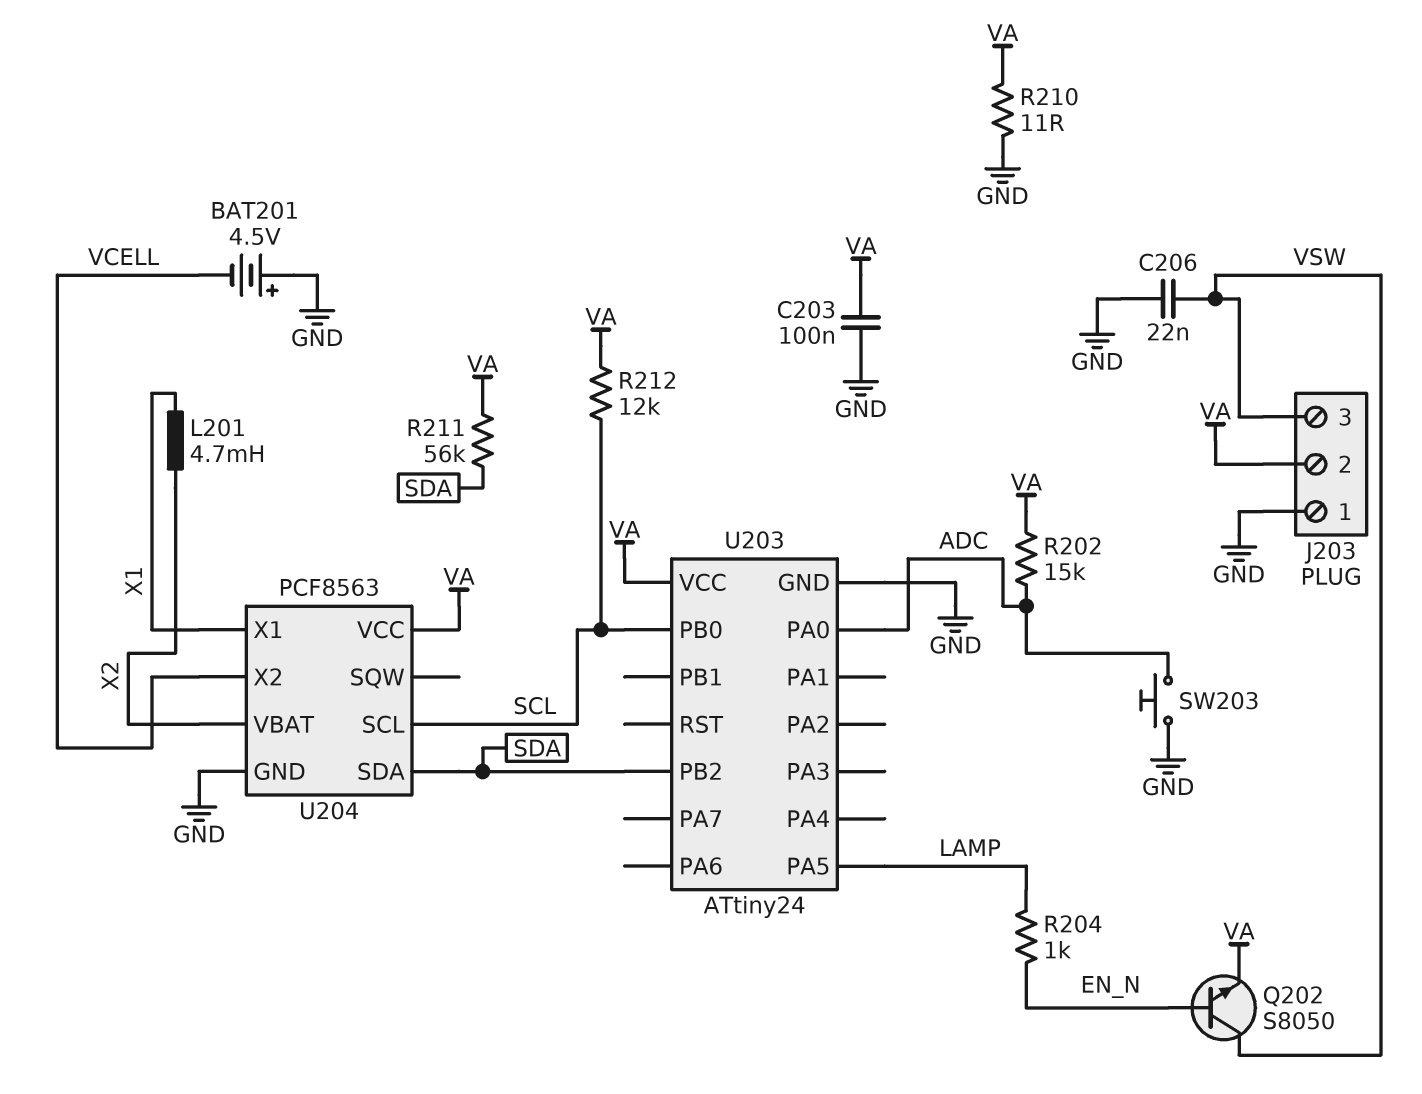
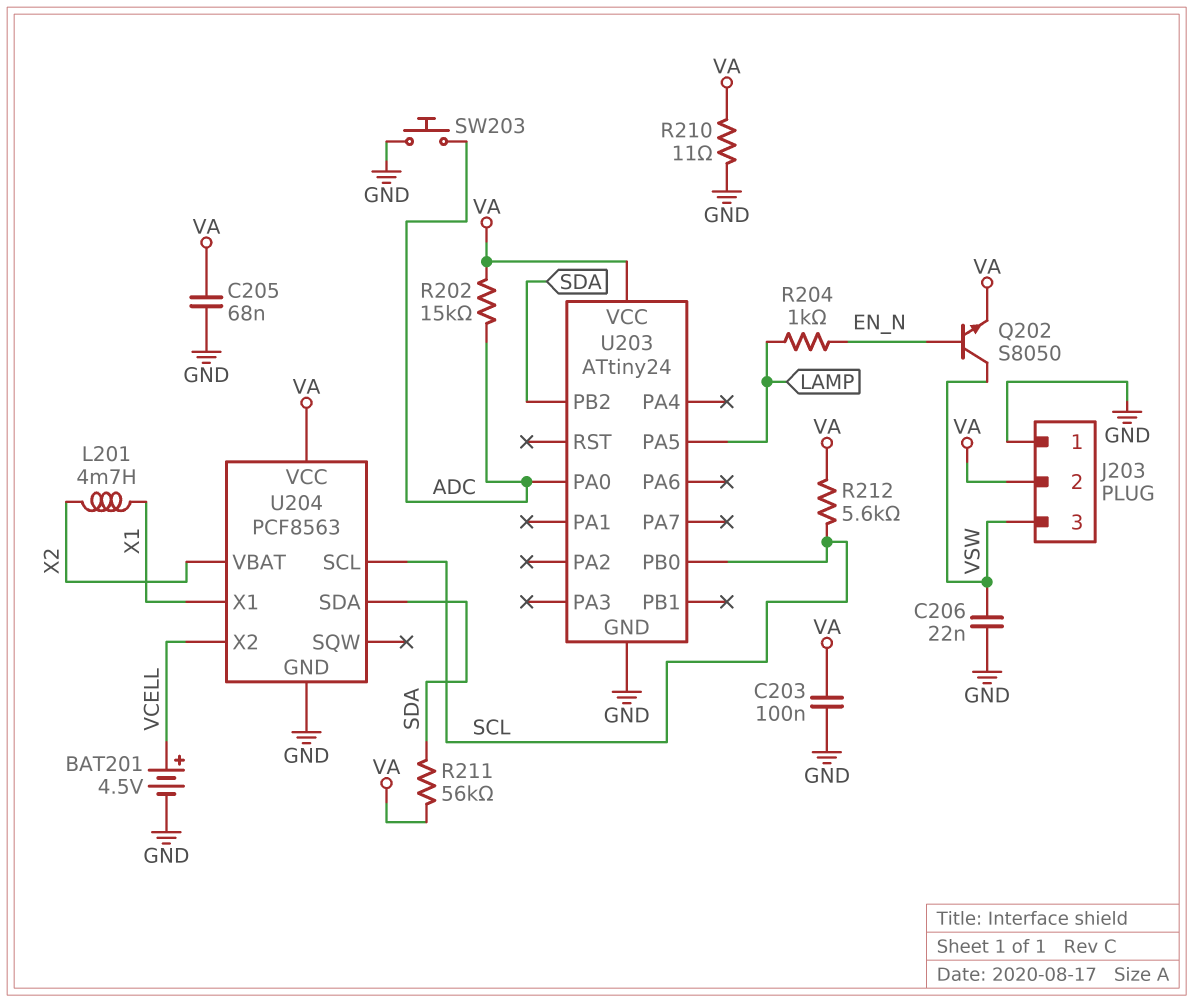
BAT201: 4.5V (plus GND, minus VCELL) -> 4.5V (plus VCELL, minus GND)
C205: none -> 68nF (GND, VA)
R212: 12k (SCL, VA) -> 5.6k (SCL, VA)

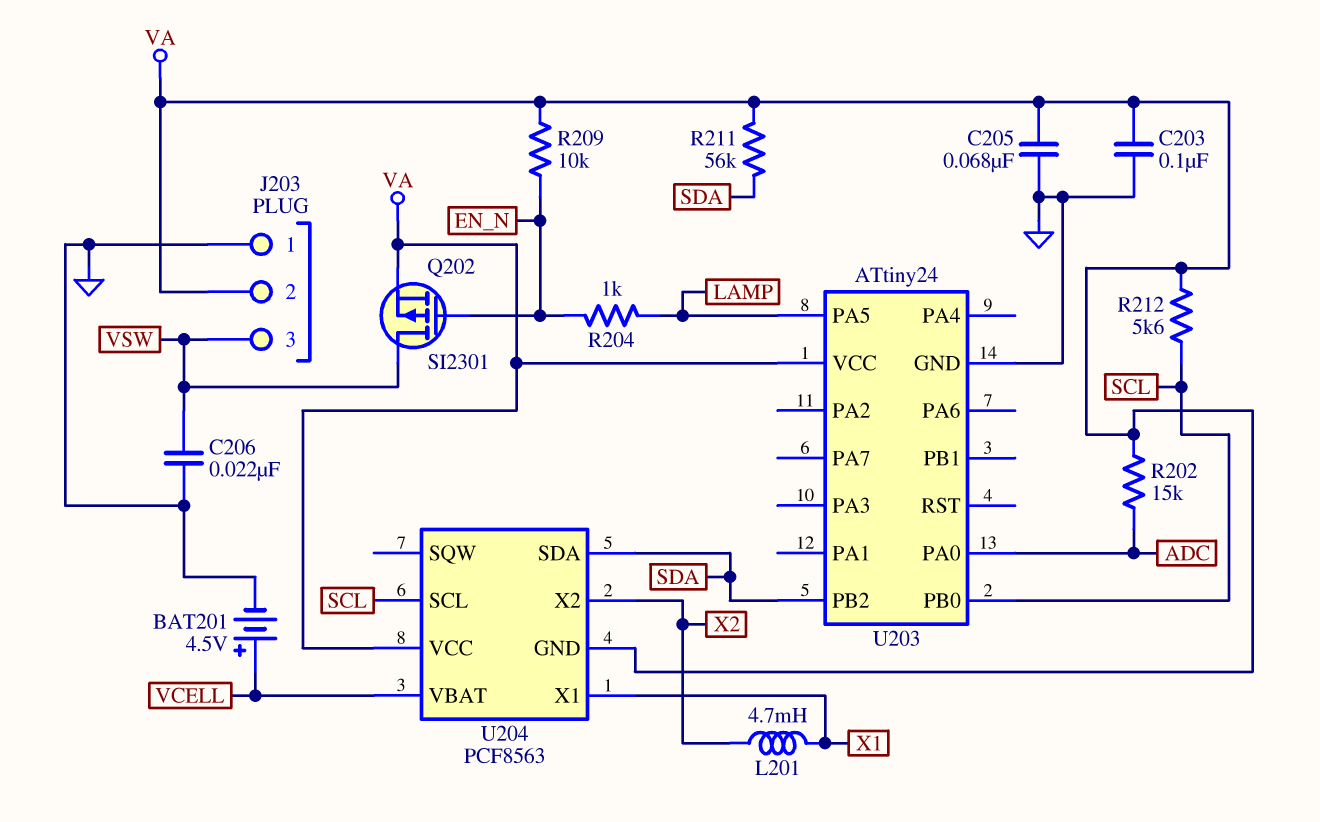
Q202: NPN S8050 (B EN_N, C VSW, E VA) -> PMOS SI2301 (G EN_N, D VSW, S VA)
R209: none -> 10k (EN_N, VA)
R210: 11 (GND, VA) -> none
SW203: button (ADC, GND) -> none
U204 pin GND: GND -> VA
U204 pin VBAT: X2 -> VCELL
U204 pin X2: VCELL -> X2

